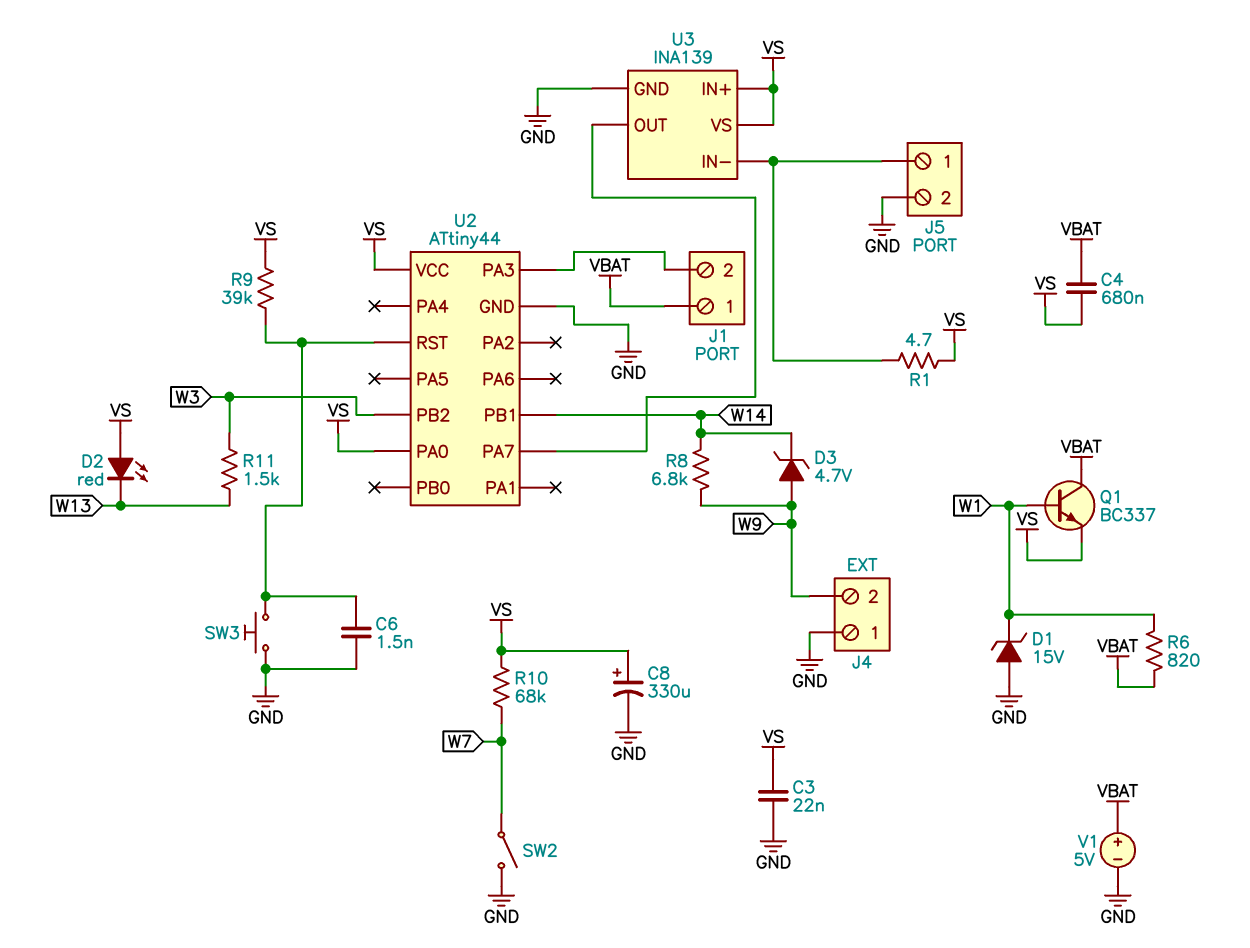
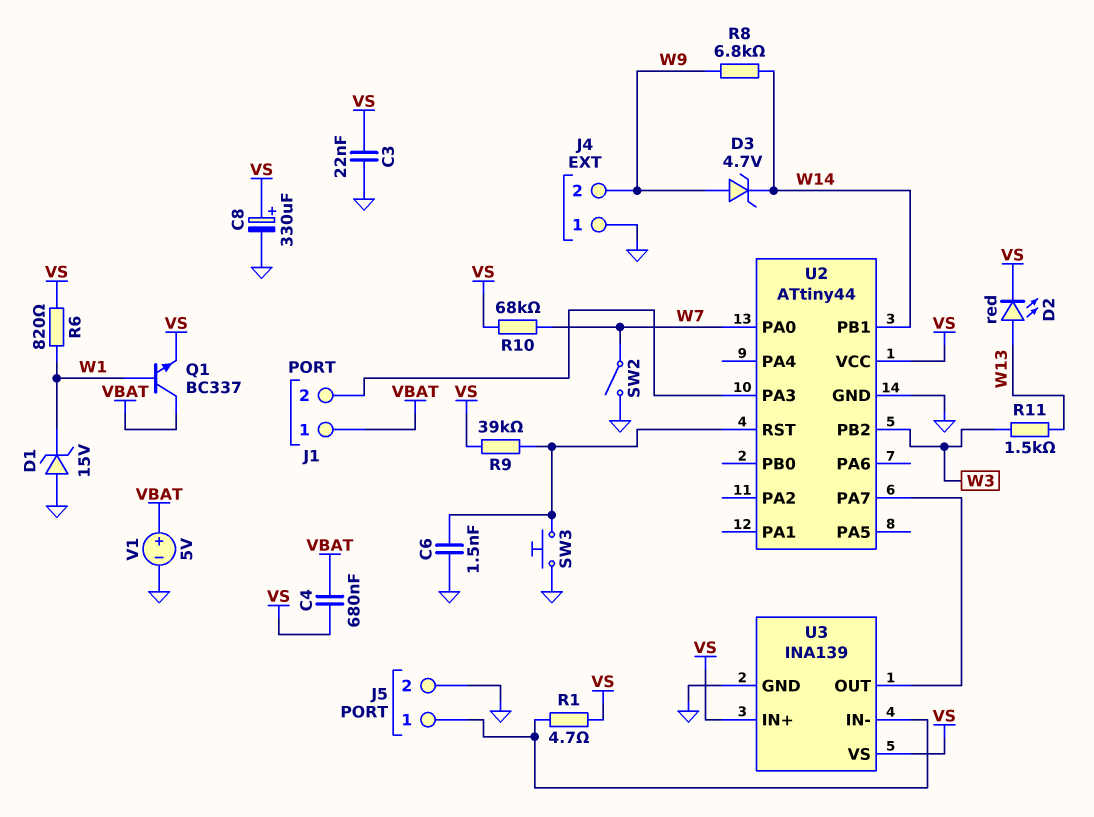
D2: LED red (A VS, K W13) -> LED red (A W13, K VS)
R6: 820 (VBAT, W1) -> 820 (VS, W1)
U2 pin PA0: VS -> W7

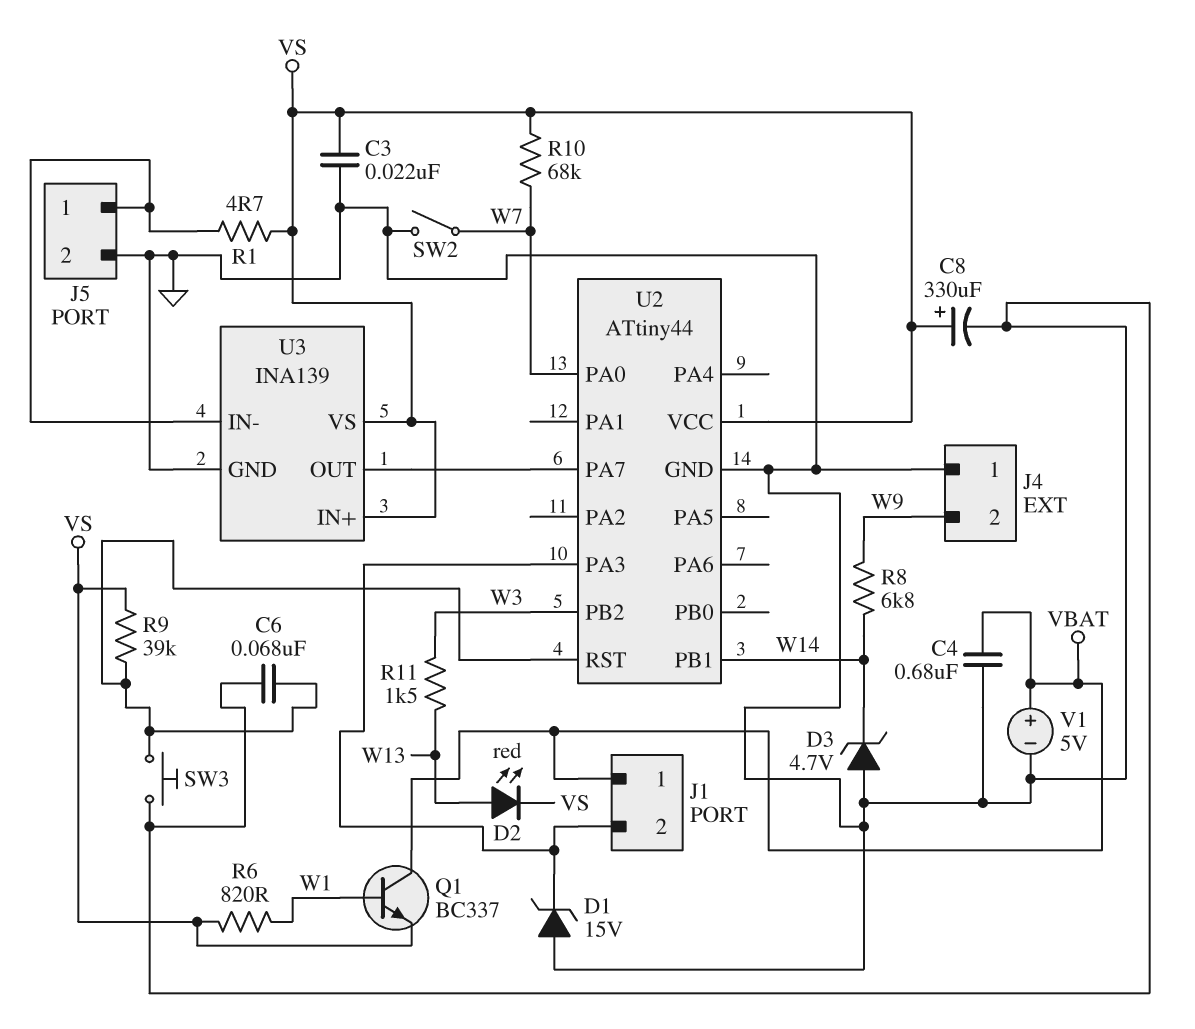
C4: 680nF (VBAT, VS) -> 680nF (GND, VBAT)
C6: 1.5nF (GND, U2/RST) -> 68nF (GND, U2/RST)
D1: zener 15V (A GND, K W1) -> zener 15V (A GND, K J1/2)
D3: zener 4.7V (A W9, K W14) -> zener 4.7V (A GND, K W14)

